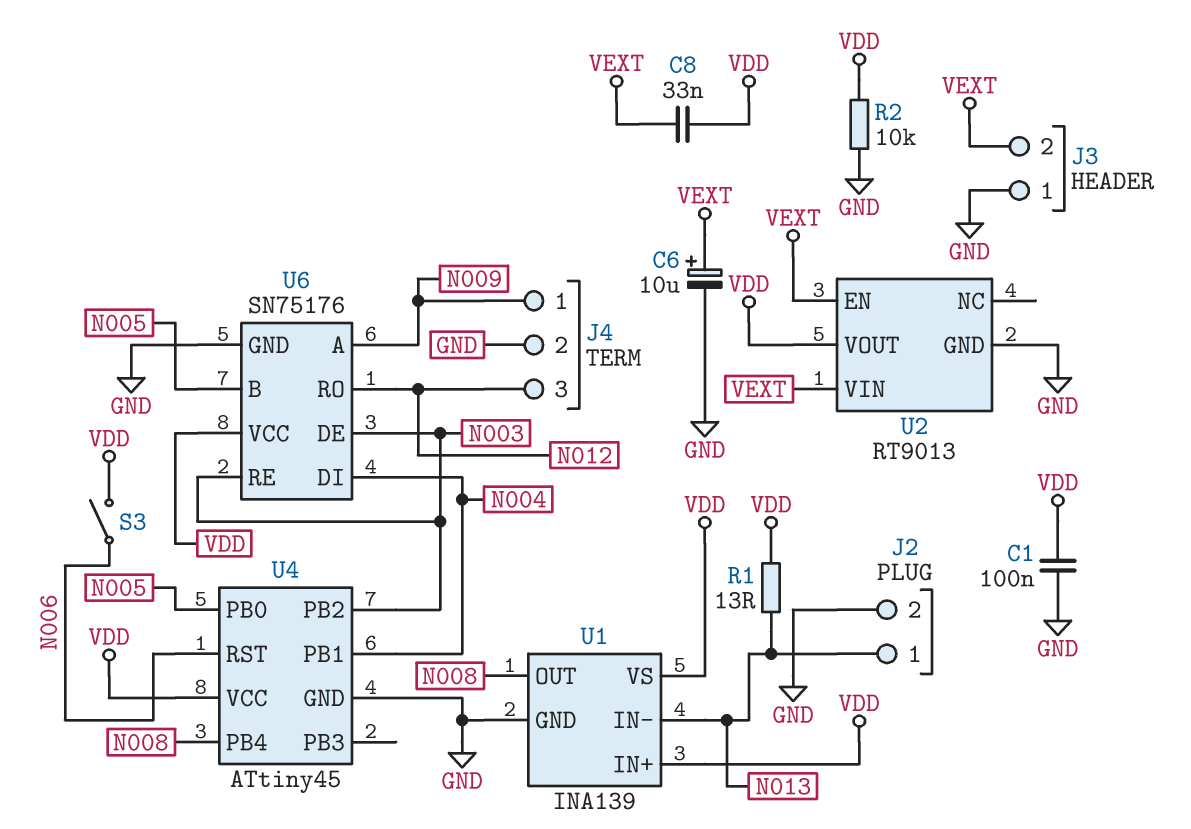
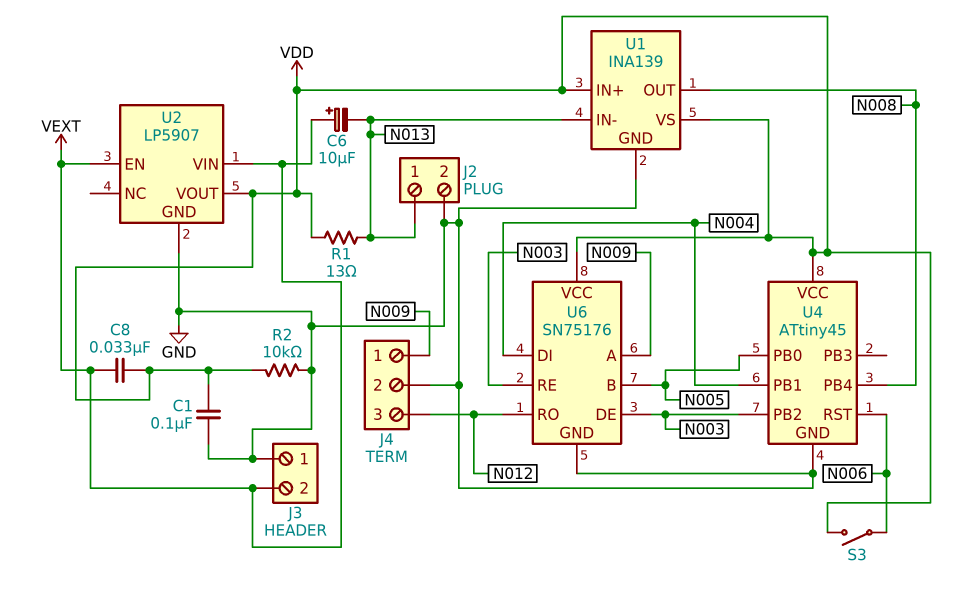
C6: 10uF (plus VEXT, minus GND) -> 10uF (plus VEXT, minus N013)
U2: RT9013 -> LP5907

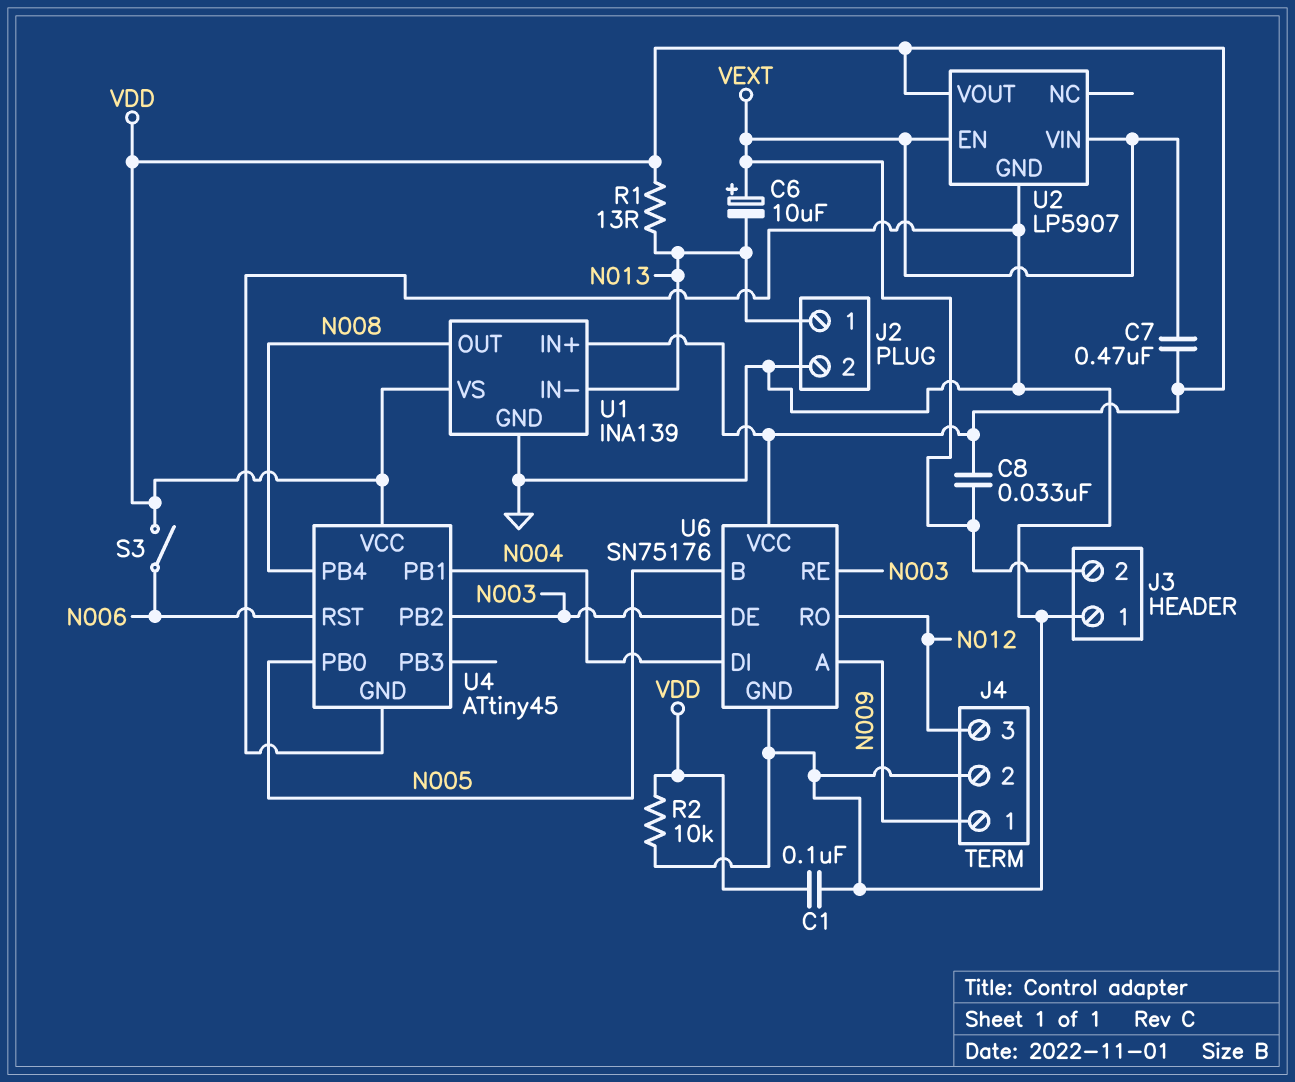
C7: none -> 470nF (VDD, VEXT)

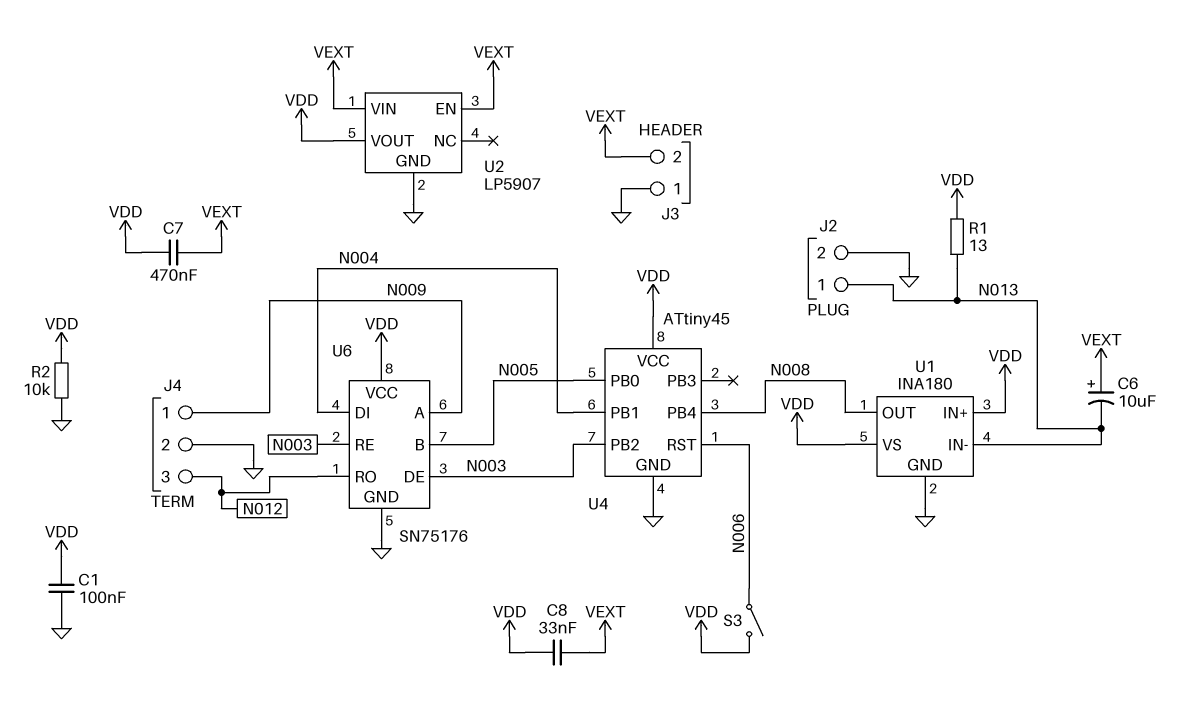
U1: INA139 -> INA180

